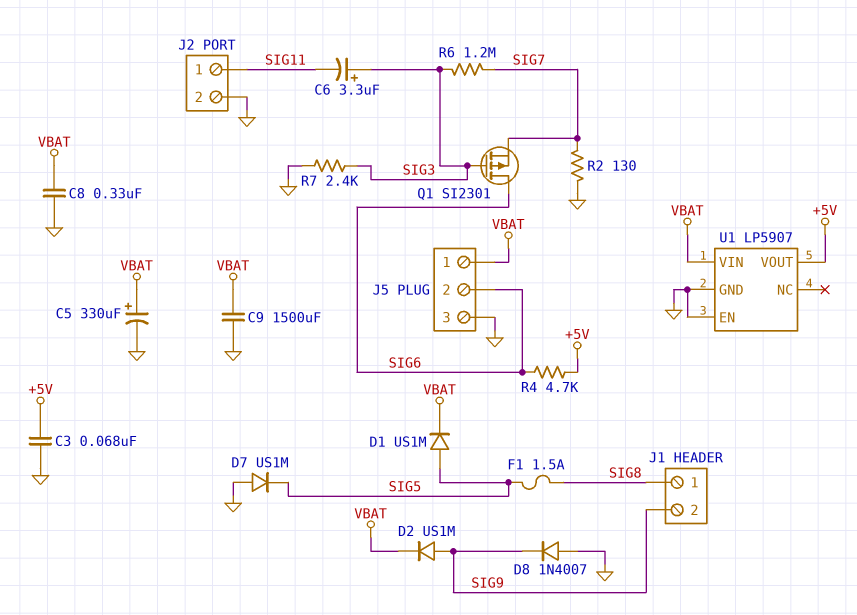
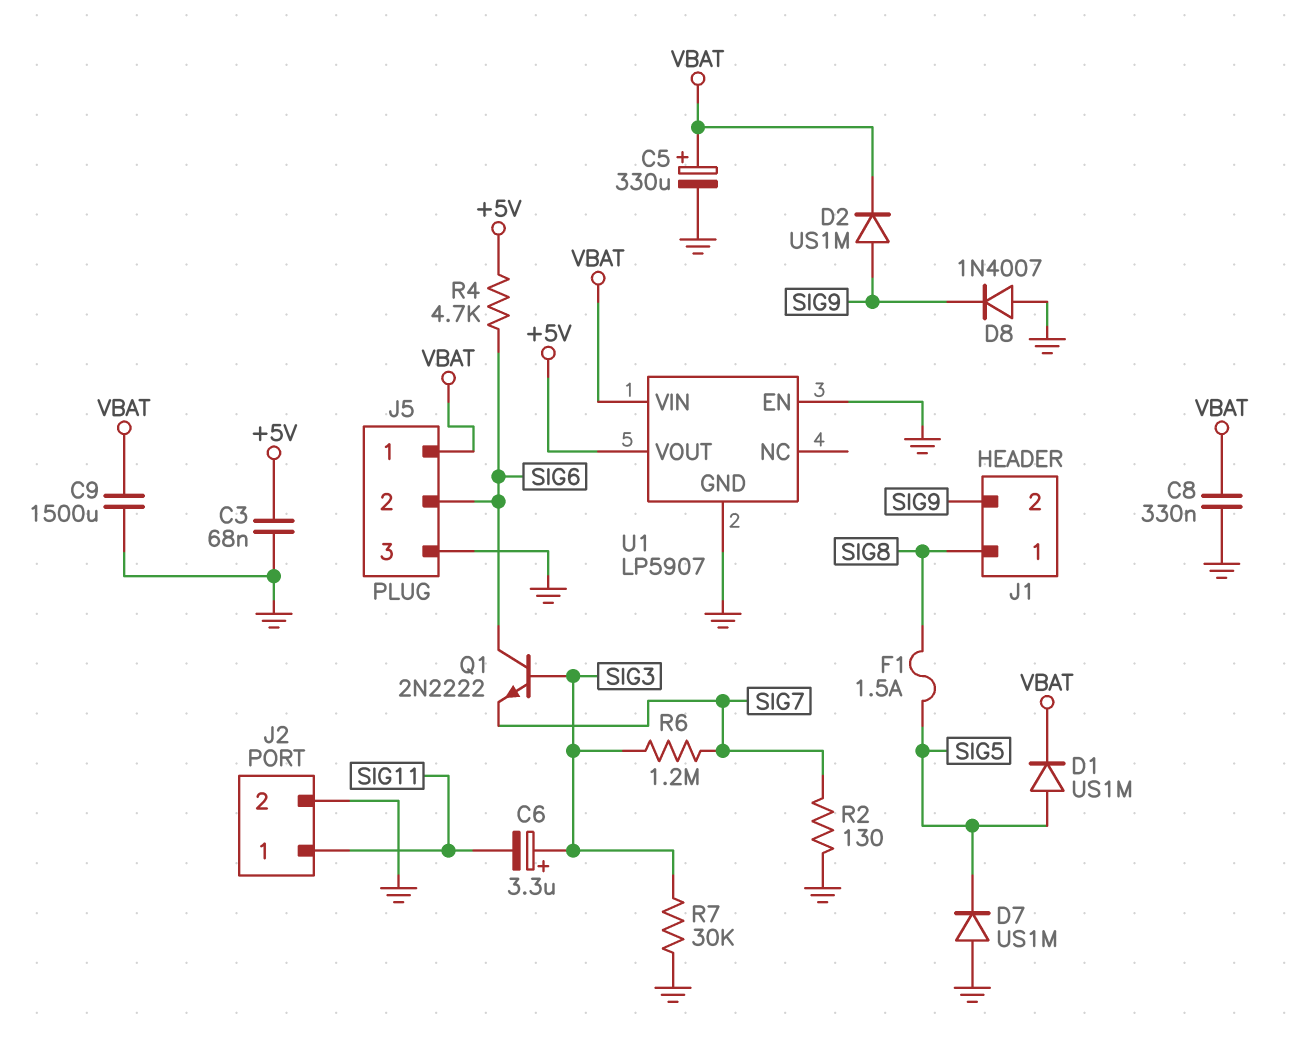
Q1: PMOS SI2301 (G SIG3, D SIG6, S SIG7) -> NPN 2N2222 (B SIG3, C SIG6, E SIG7)
R7: 2.4k (GND, SIG3) -> 30k (GND, SIG3)

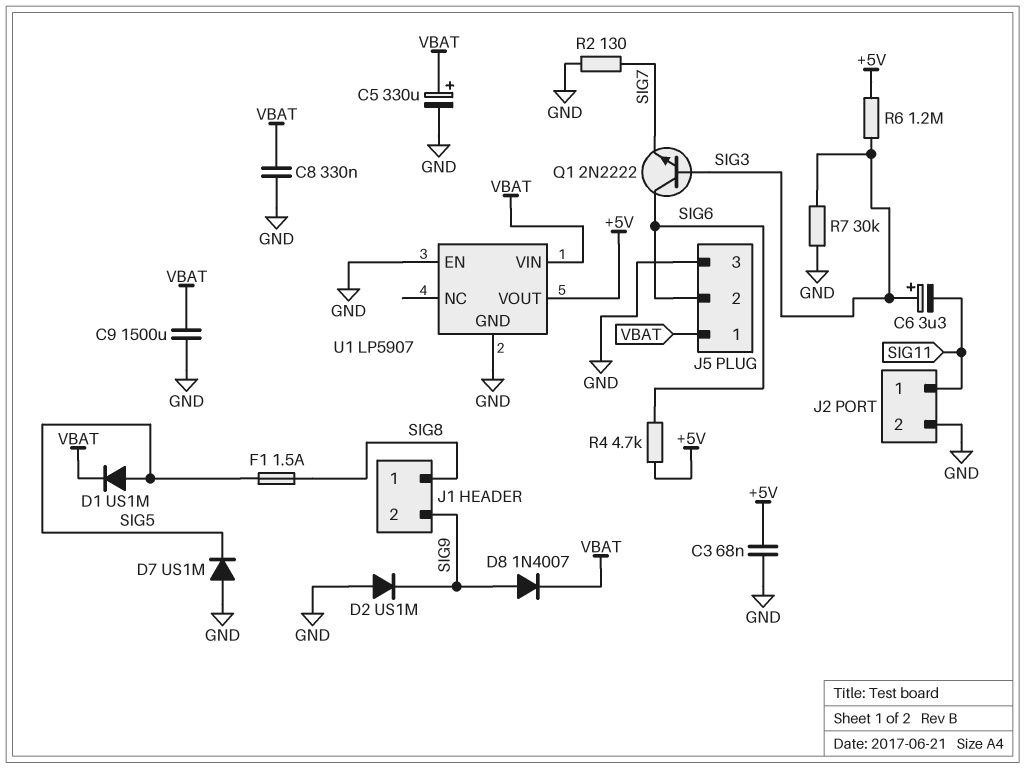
D2: diode US1M (A SIG9, K VBAT) -> diode US1M (A GND, K SIG9)
D8: diode 1N4007 (A GND, K SIG9) -> diode 1N4007 (A SIG9, K VBAT)
R6: 1.2M (SIG3, SIG7) -> 1.2M (+5V, SIG3)

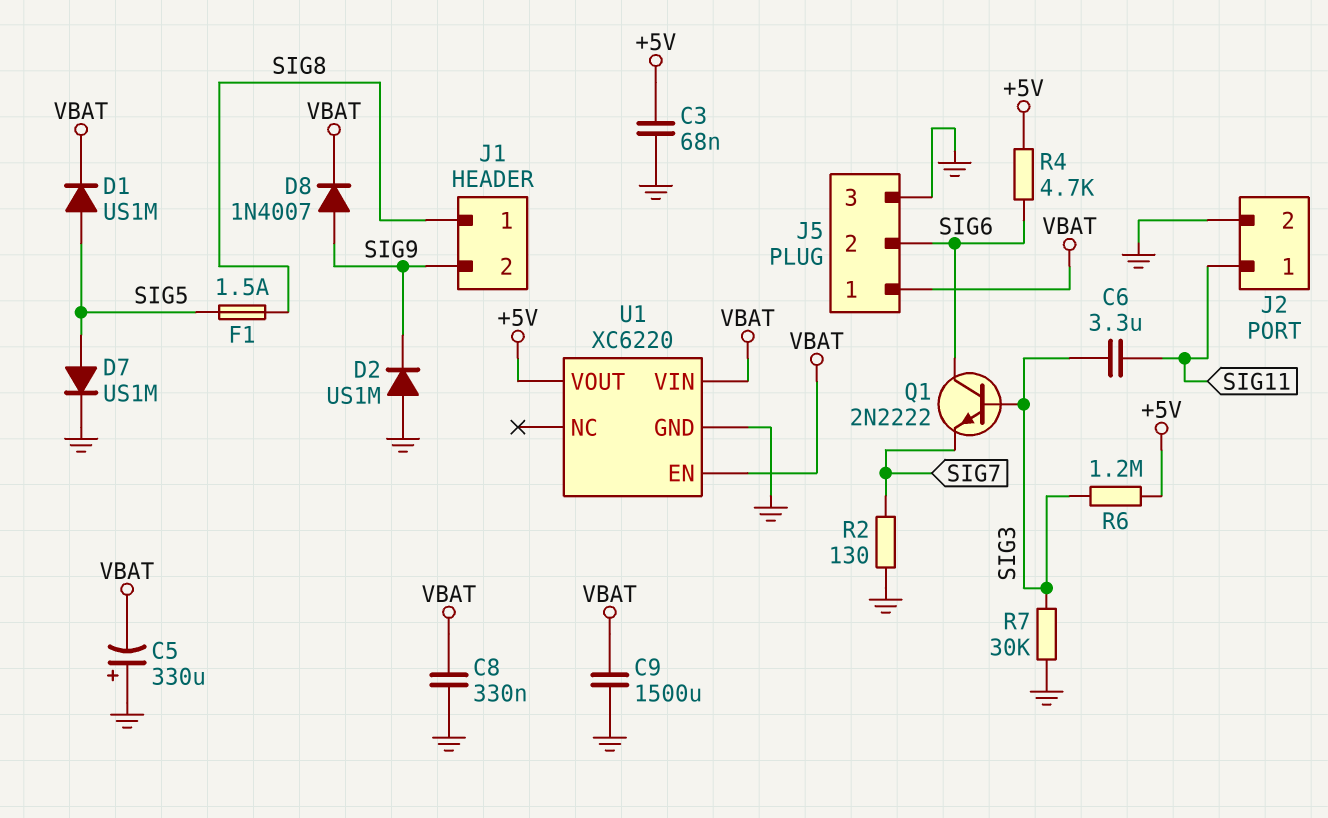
C5: 330uF (plus VBAT, minus GND) -> 330uF (plus GND, minus VBAT)
C6: 3.3uF (plus SIG3, minus SIG11) -> 3.3uF (SIG3, SIG11)
D7: diode US1M (A GND, K SIG5) -> diode US1M (A SIG5, K GND)
U1: LP5907 -> XC6220
U1 pin EN: GND -> VBAT

